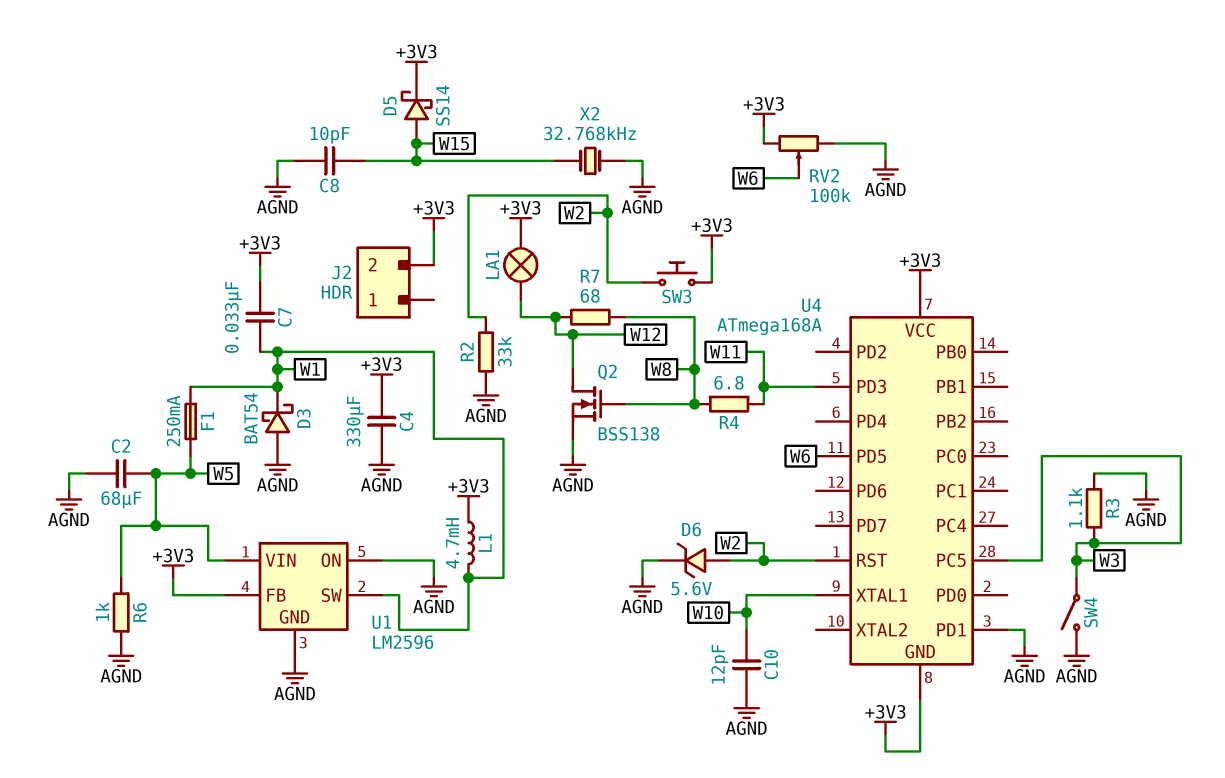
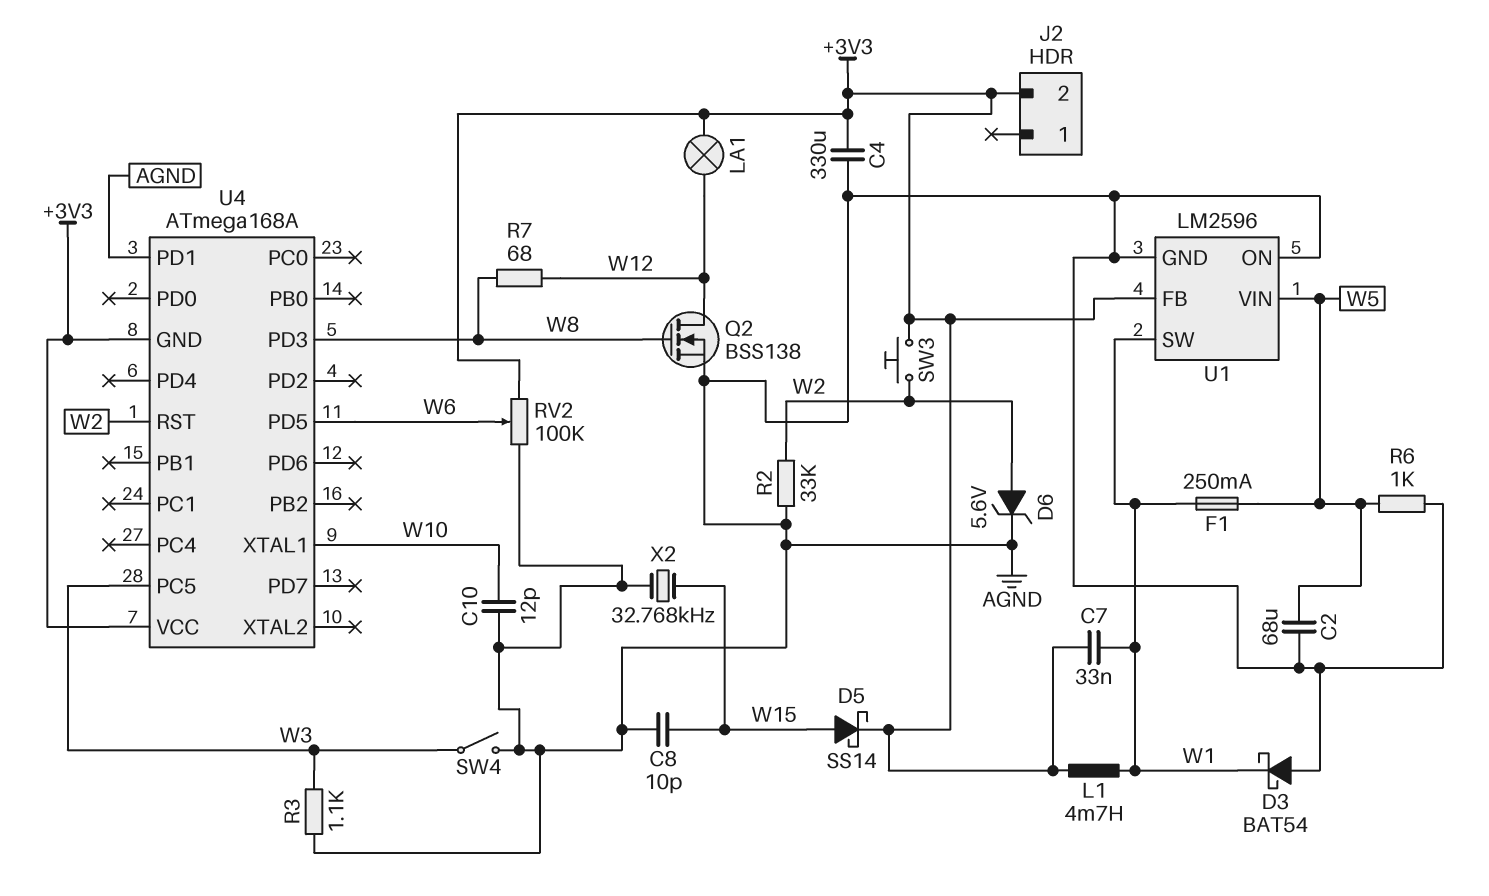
R4: 6.8 (W8, W11) -> none
U4 pin PD3: W11 -> W8

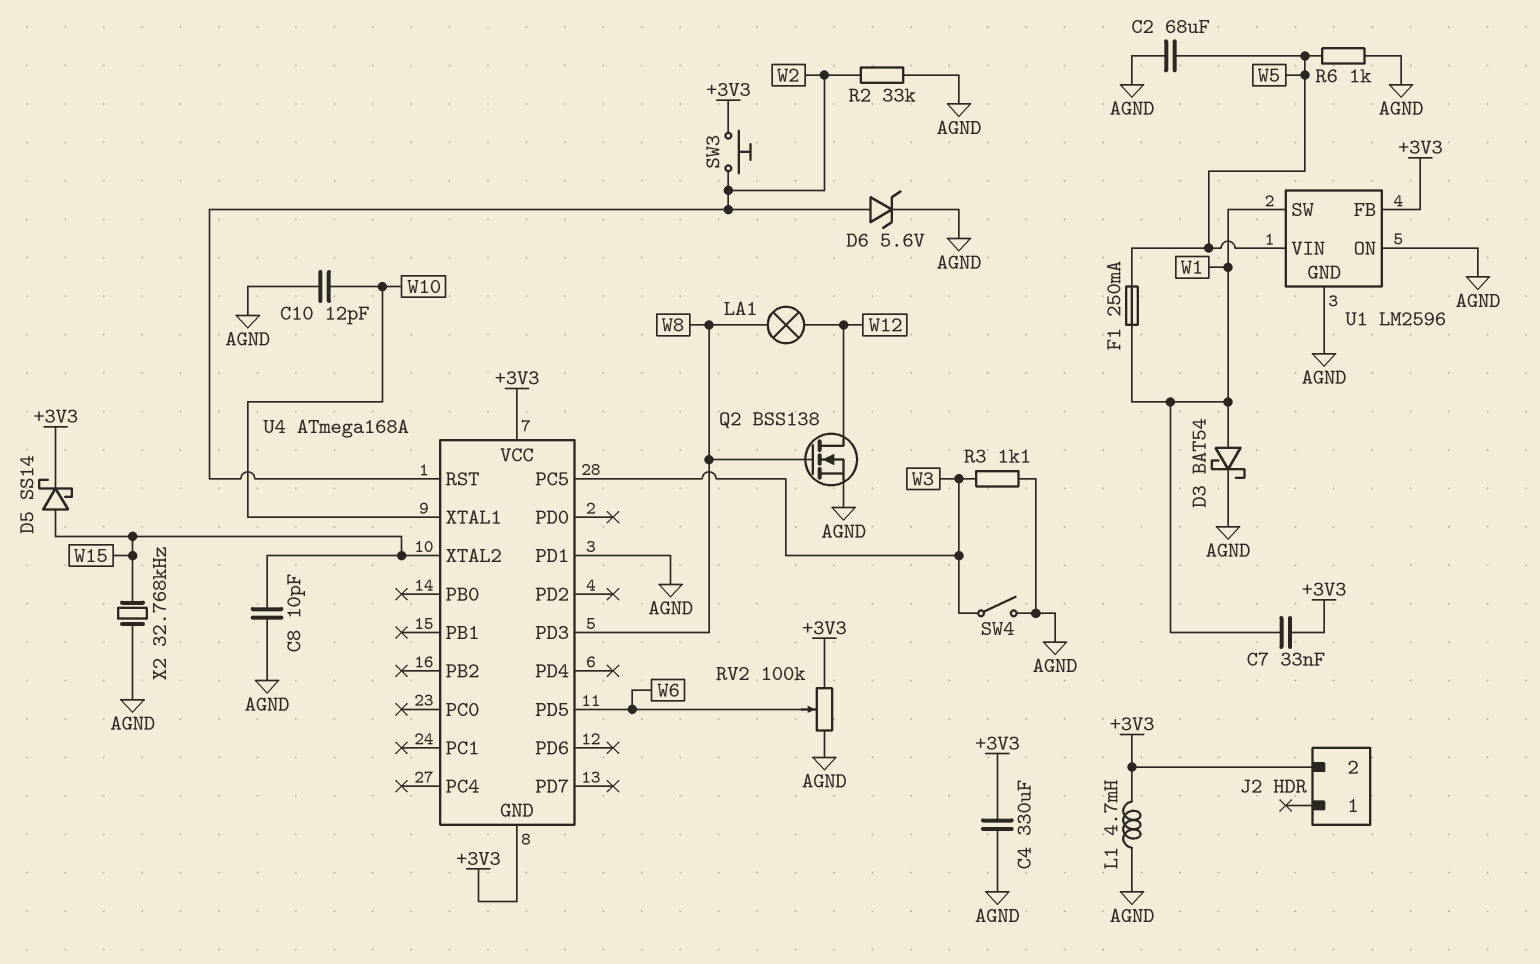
D3: schottky BAT54 (A AGND, K W1) -> schottky BAT54 (A W1, K AGND)
L1: 4.7mH (+3V3, W1) -> 4.7mH (+3V3, AGND)
LA1: lamp (+3V3, W12) -> lamp (W8, W12)
R7: 68 (W8, W12) -> none
U4 pin XTAL2: none -> W15

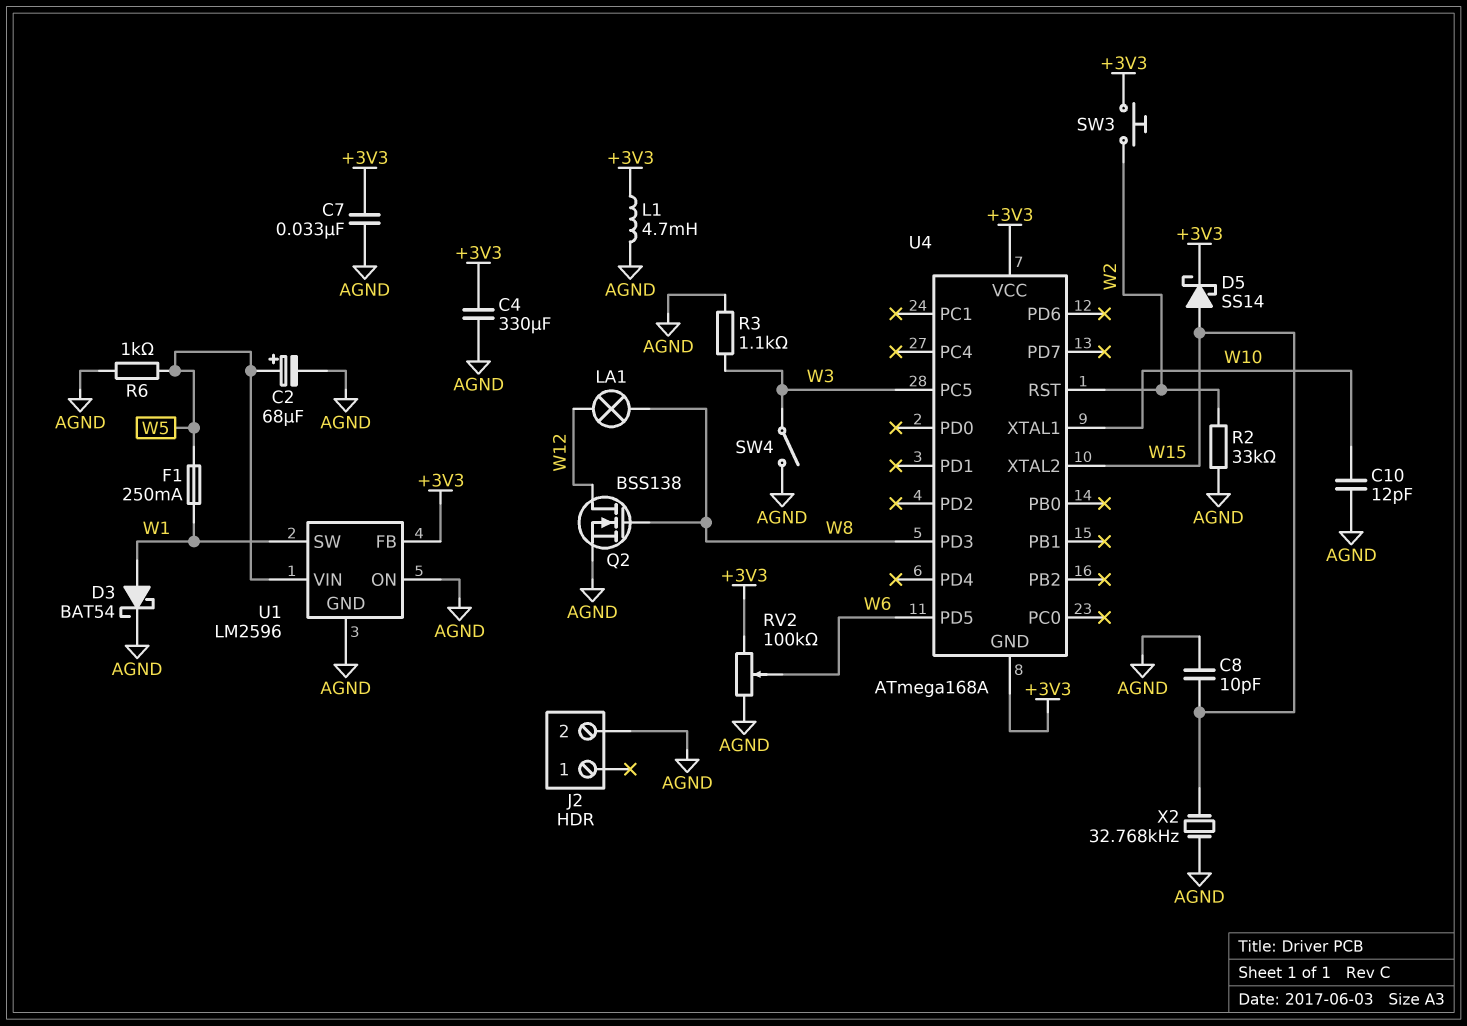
C2: 68uF (AGND, W5) -> 68uF (plus W5, minus AGND)
C7: 33nF (+3V3, W1) -> 33nF (+3V3, AGND)
D6: zener 5.6V (A W2, K AGND) -> none
J2 pin 2: +3V3 -> AGND
U4 pin PD1: AGND -> none

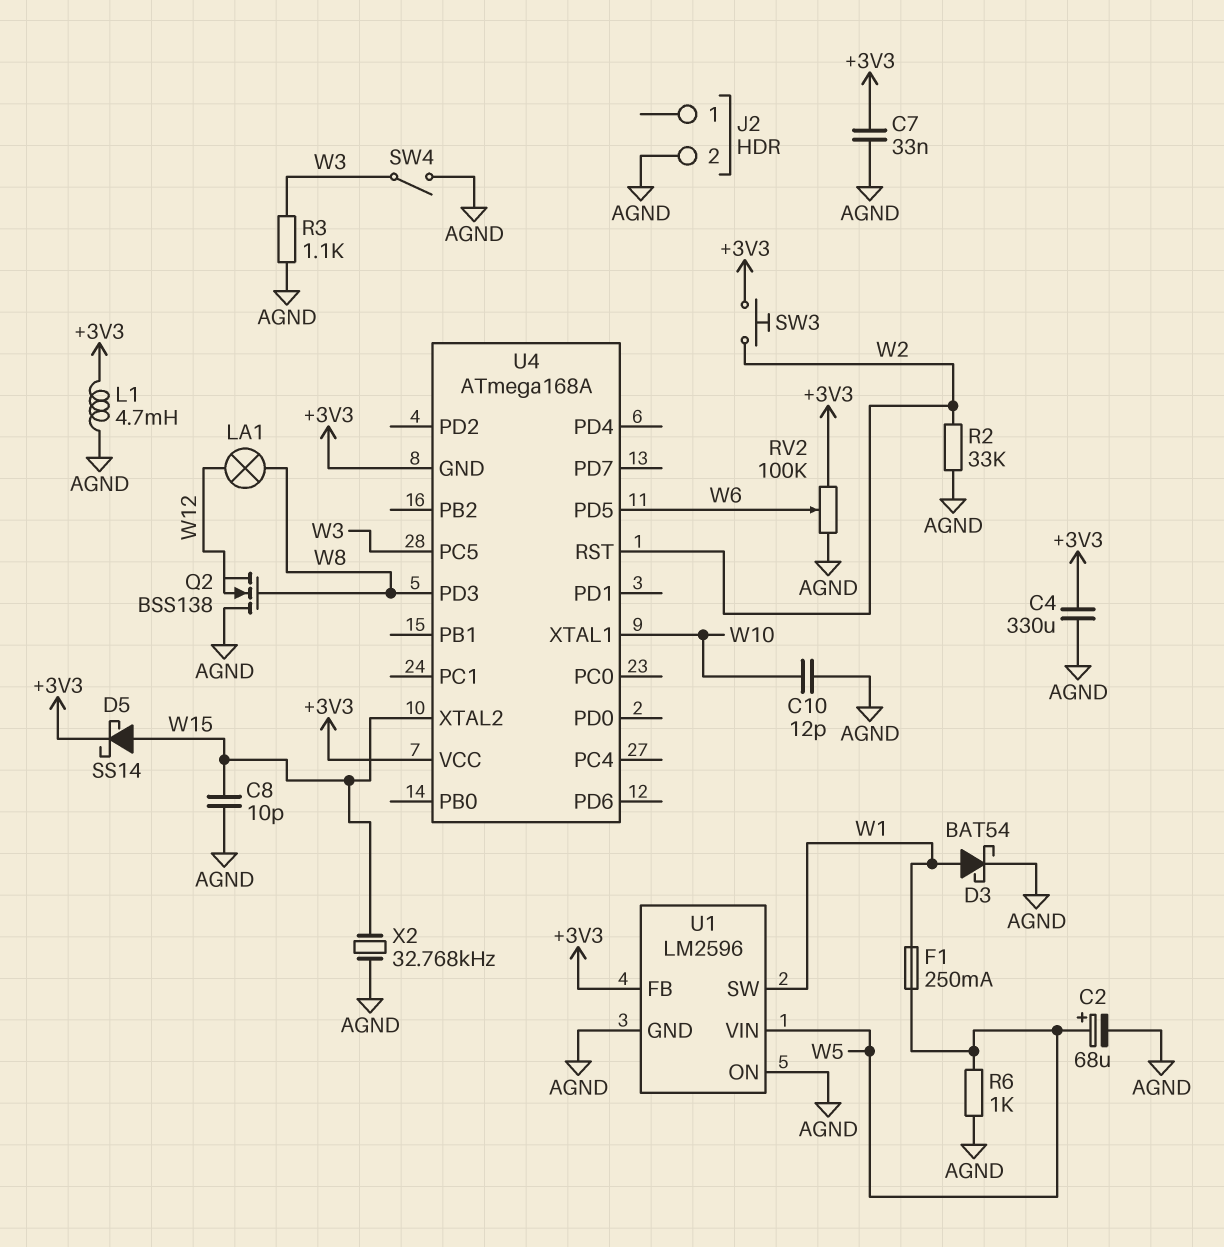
Q2: NMOS BSS138 (G W8, D W12, S AGND) -> NMOS BSS138 (G W8, D AGND, S W12)

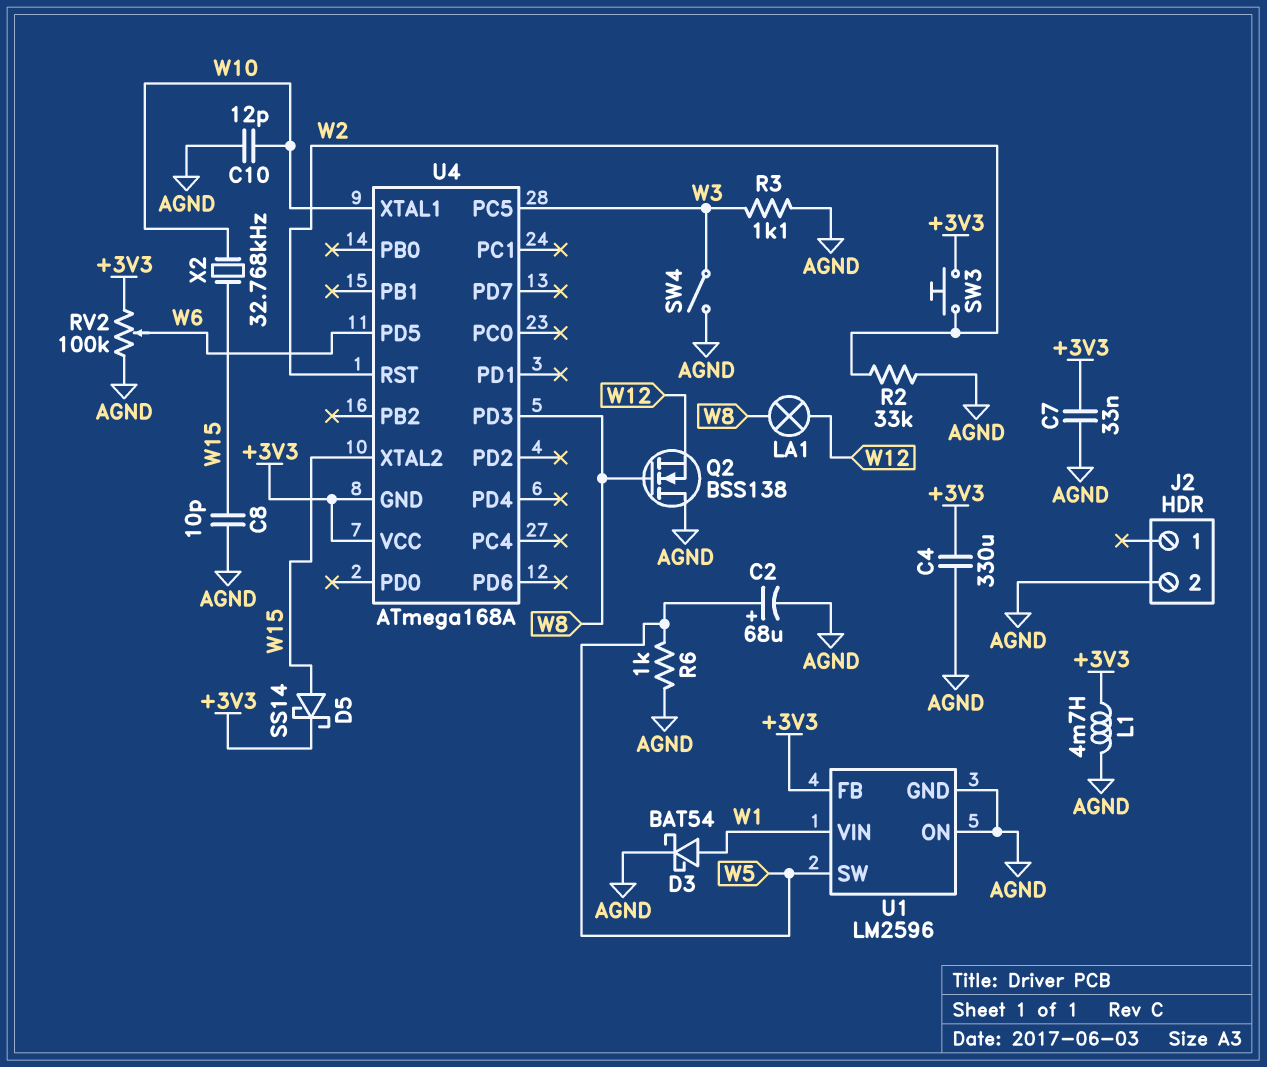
F1: 250mA (W1, W5) -> none
U1 pin SW: W1 -> W5
U1 pin VIN: W5 -> W1
X2: 32.768kHz (AGND, W15) -> 32.768kHz (W10, W15)

